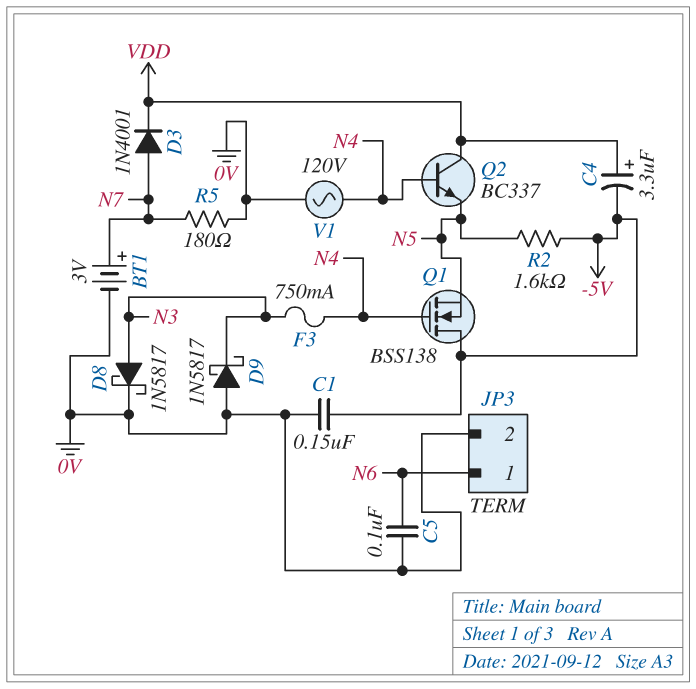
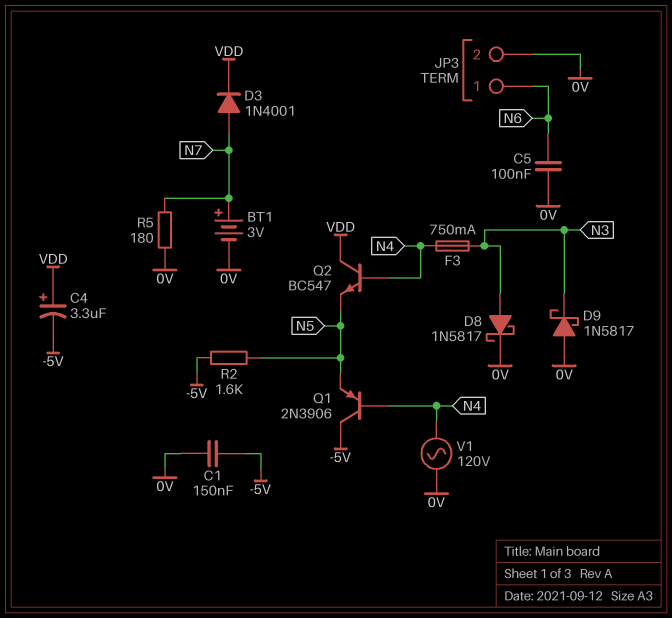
Q1: NMOS BSS138 (G N4, D -5V, S N5) -> PNP 2N3906 (B N4, C -5V, E N5)
Q2: NPN BC337 (B N4, C VDD, E N5) -> NPN BC547 (B N4, C VDD, E N5)

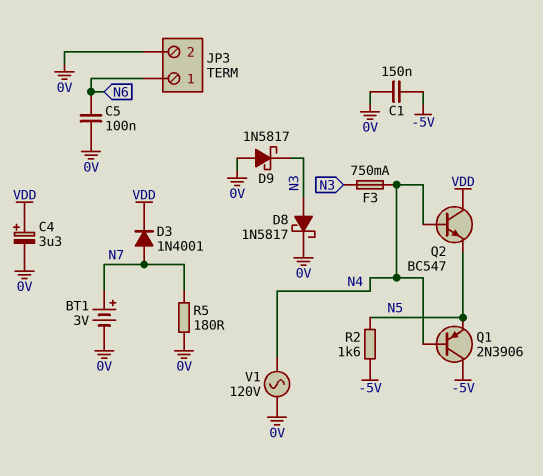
C4: 3.3uF (plus VDD, minus -5V) -> 3.3uF (plus VDD, minus 0V)

